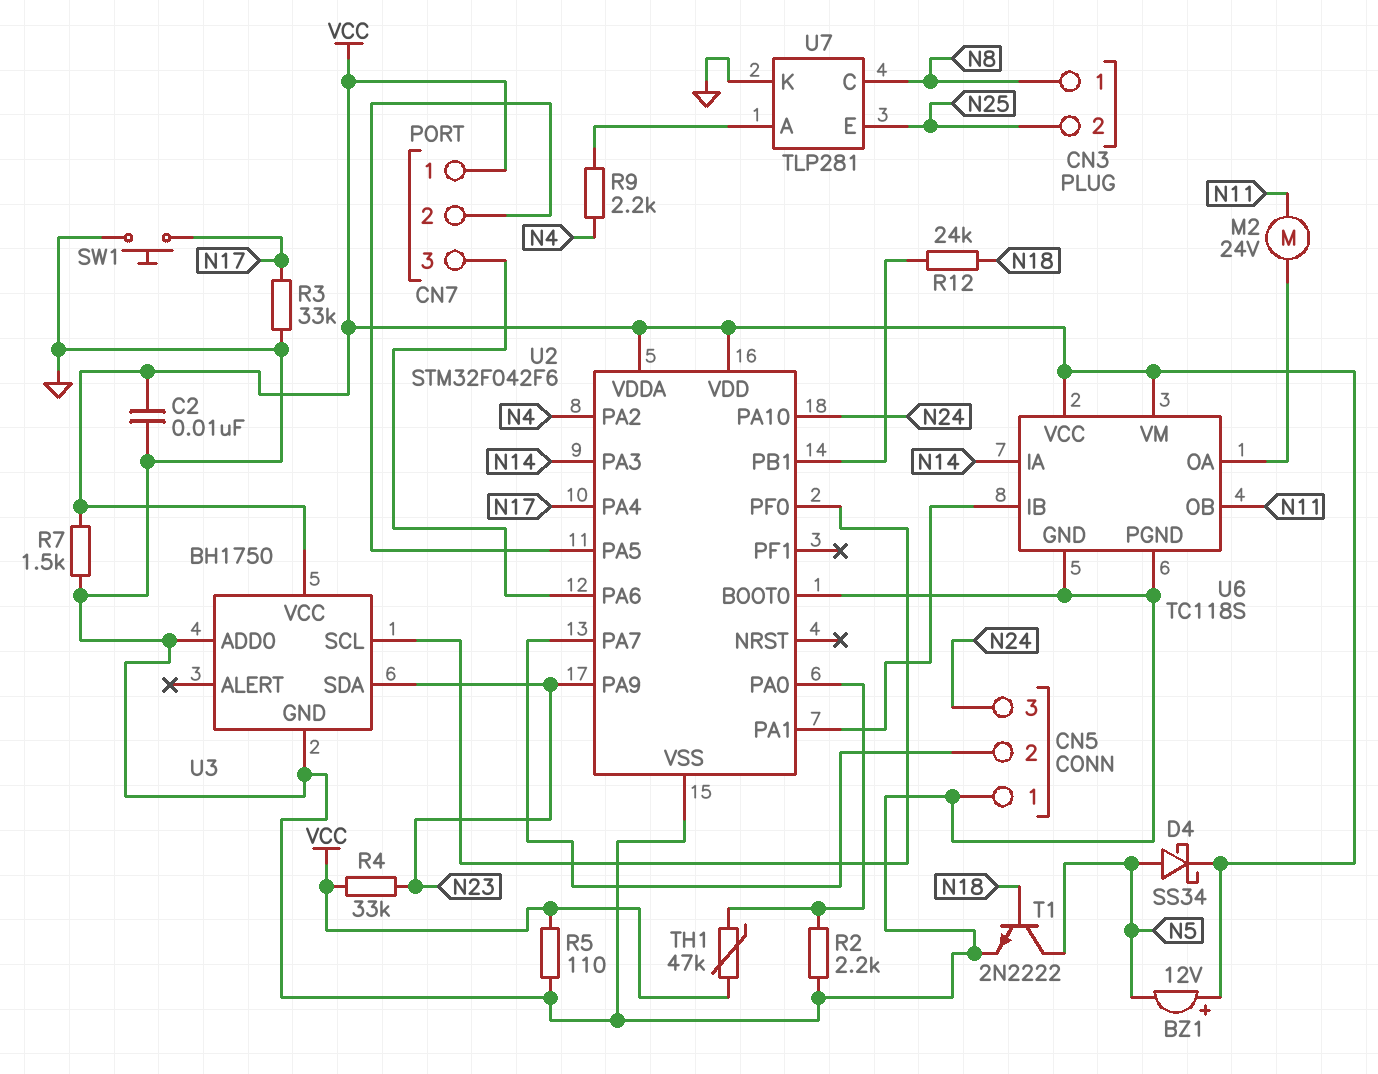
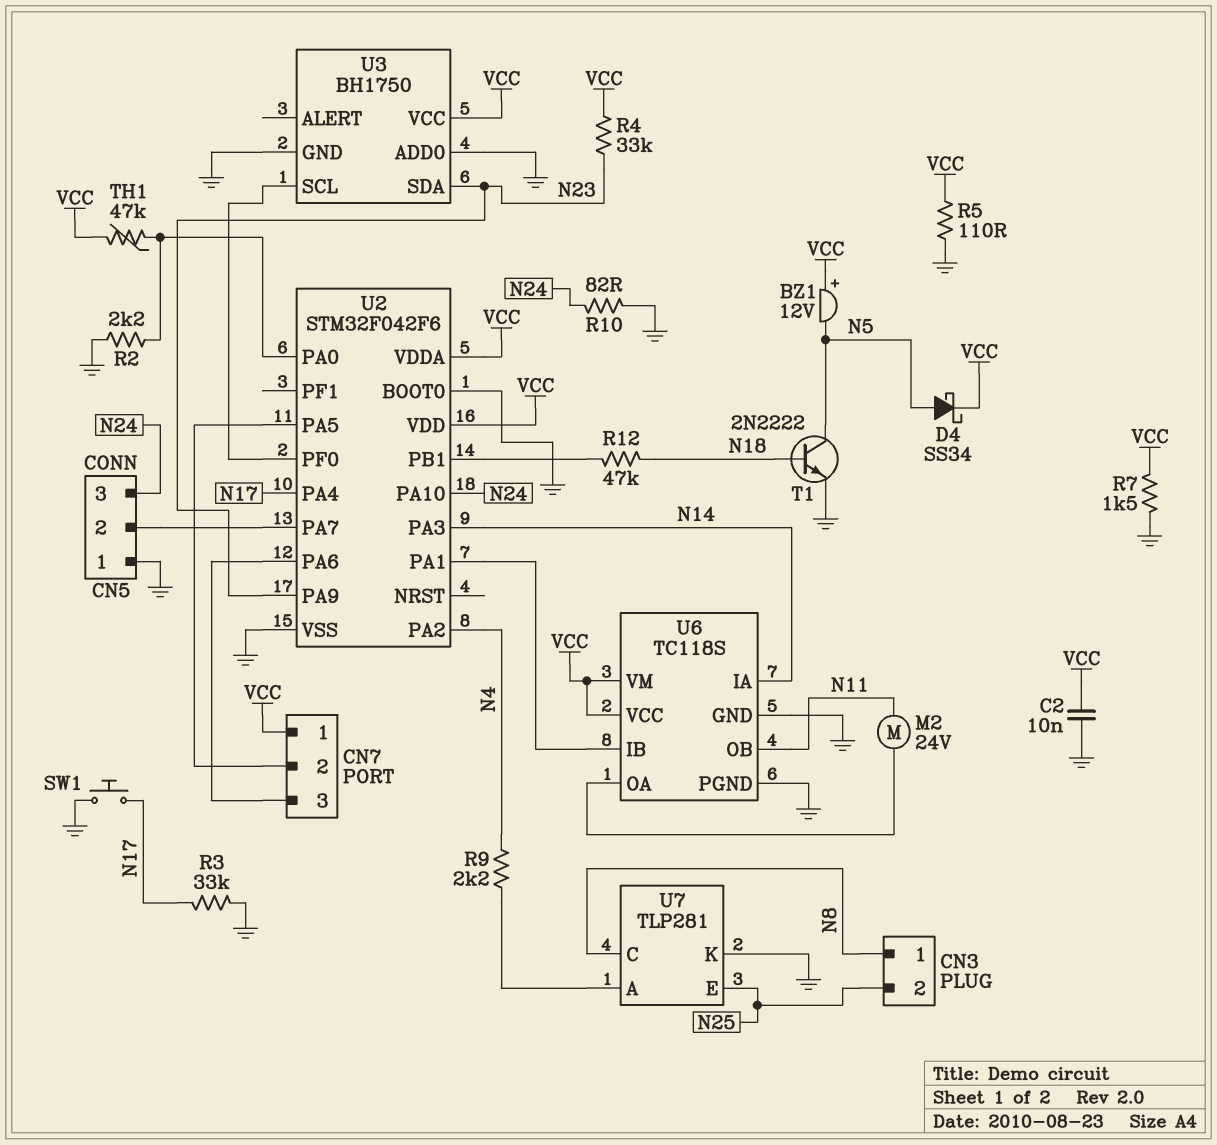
R10: none -> 82 (GND, N24)
R12: 24k (N18, U2/PB1) -> 47k (N18, U2/PB1)

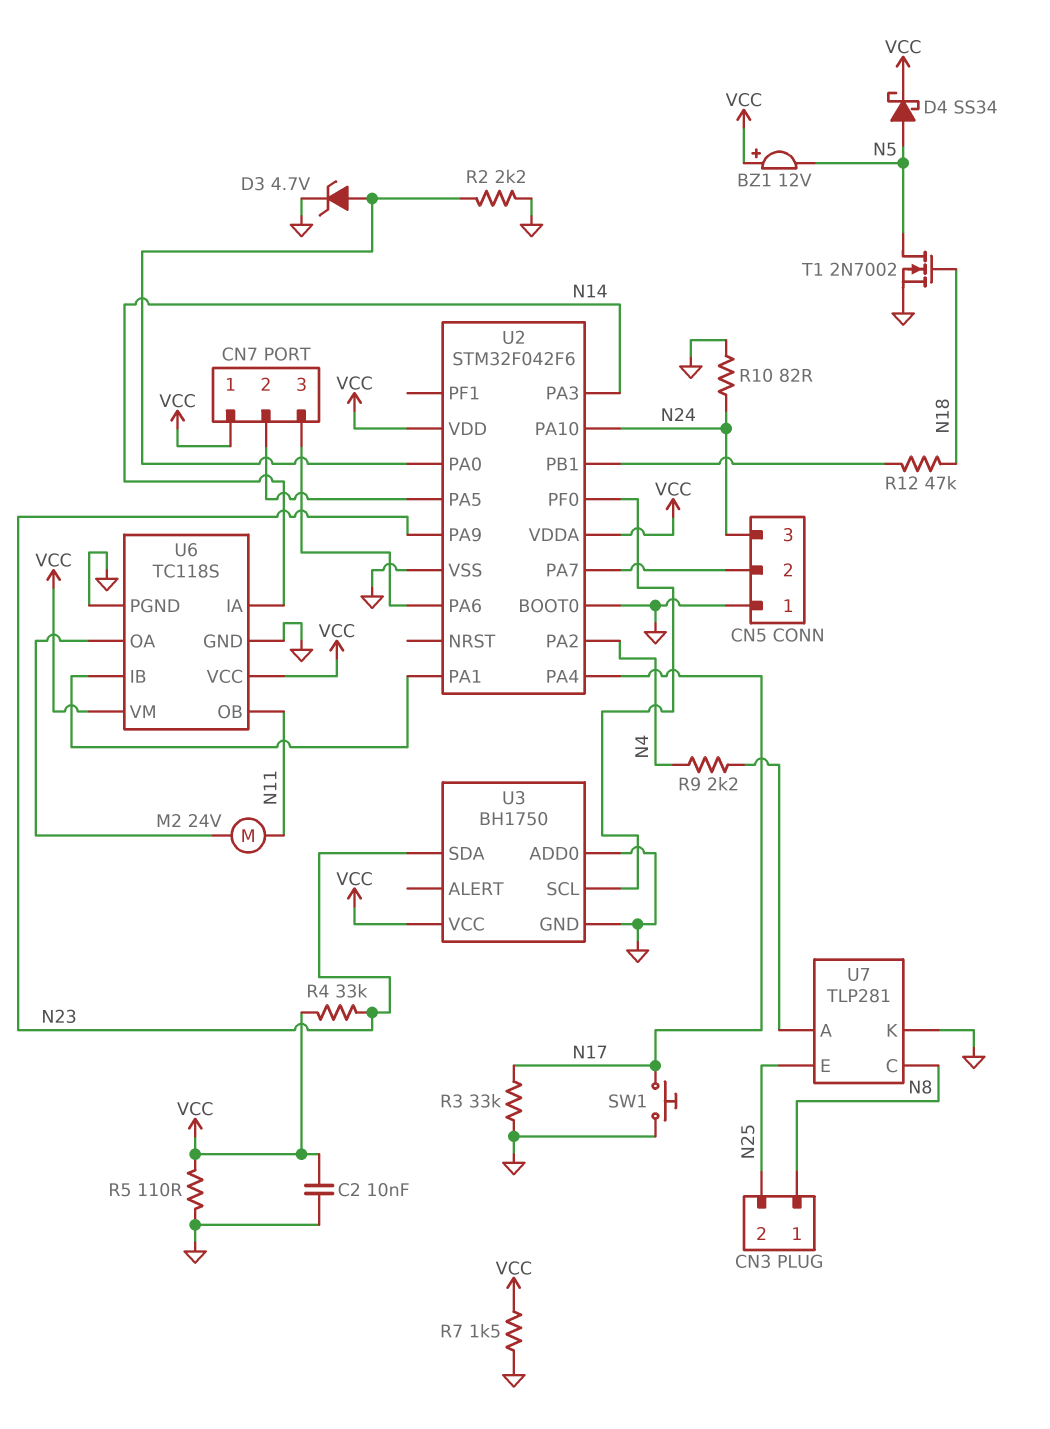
D3: none -> zener 4.7V (A U2/PA0, K GND)
T1: NPN 2N2222 (B N18, C N5, E GND) -> NMOS 2N7002 (G N18, D N5, S GND)
TH1: 47k (U2/PA0, VCC) -> none

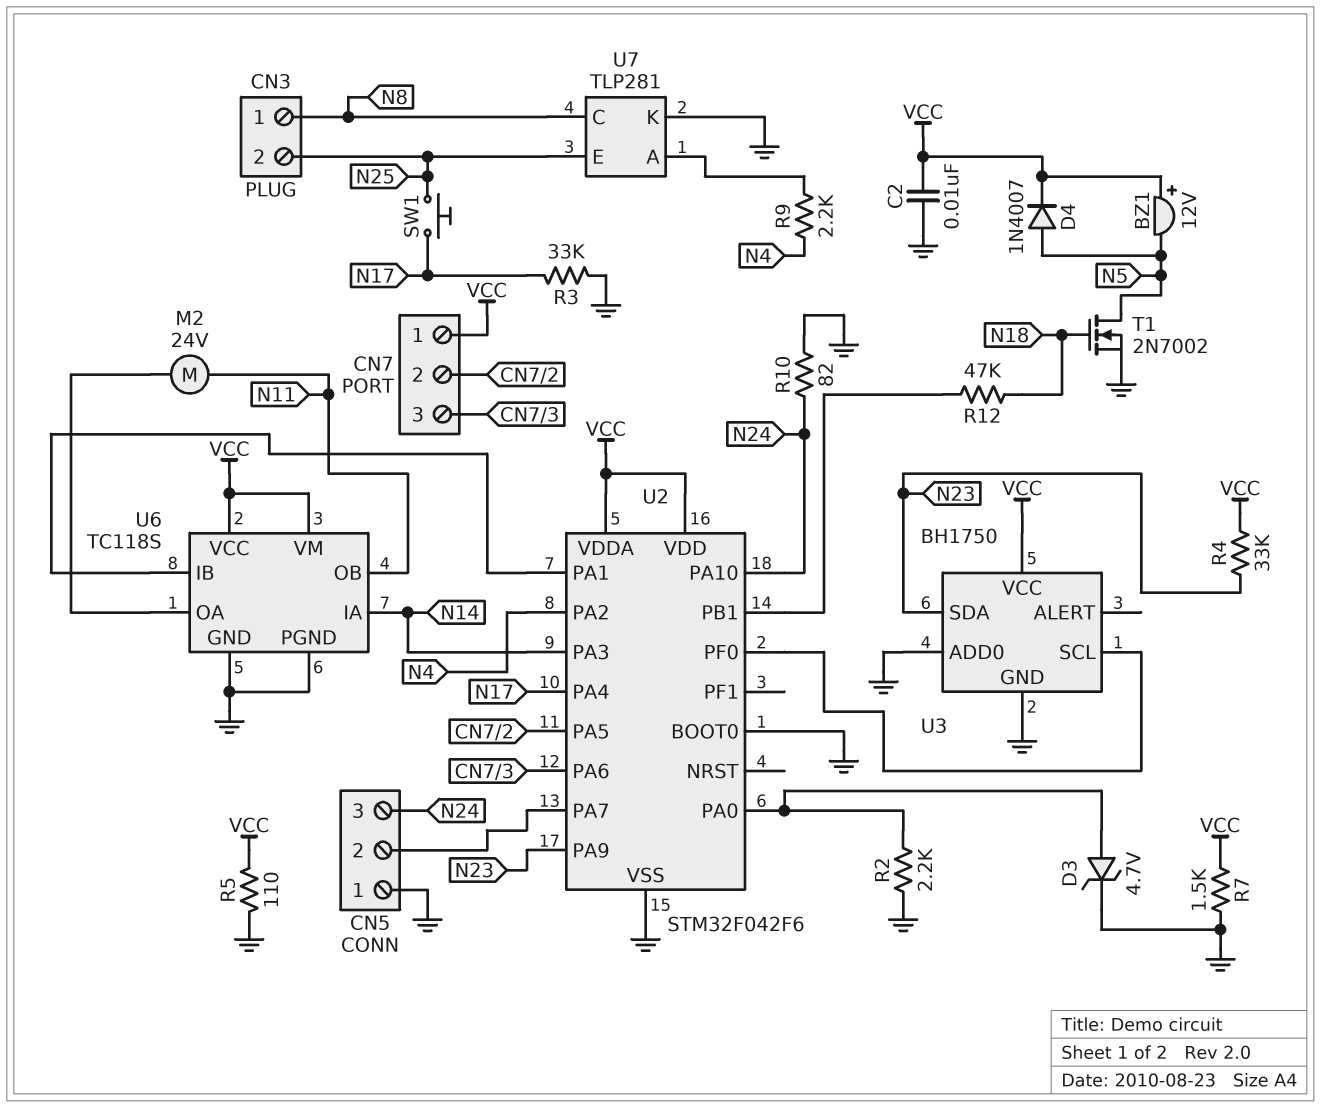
D4: schottky SS34 (A N5, K VCC) -> diode 1N4007 (A N5, K VCC)
SW1: button (GND, N17) -> button (N17, N25)

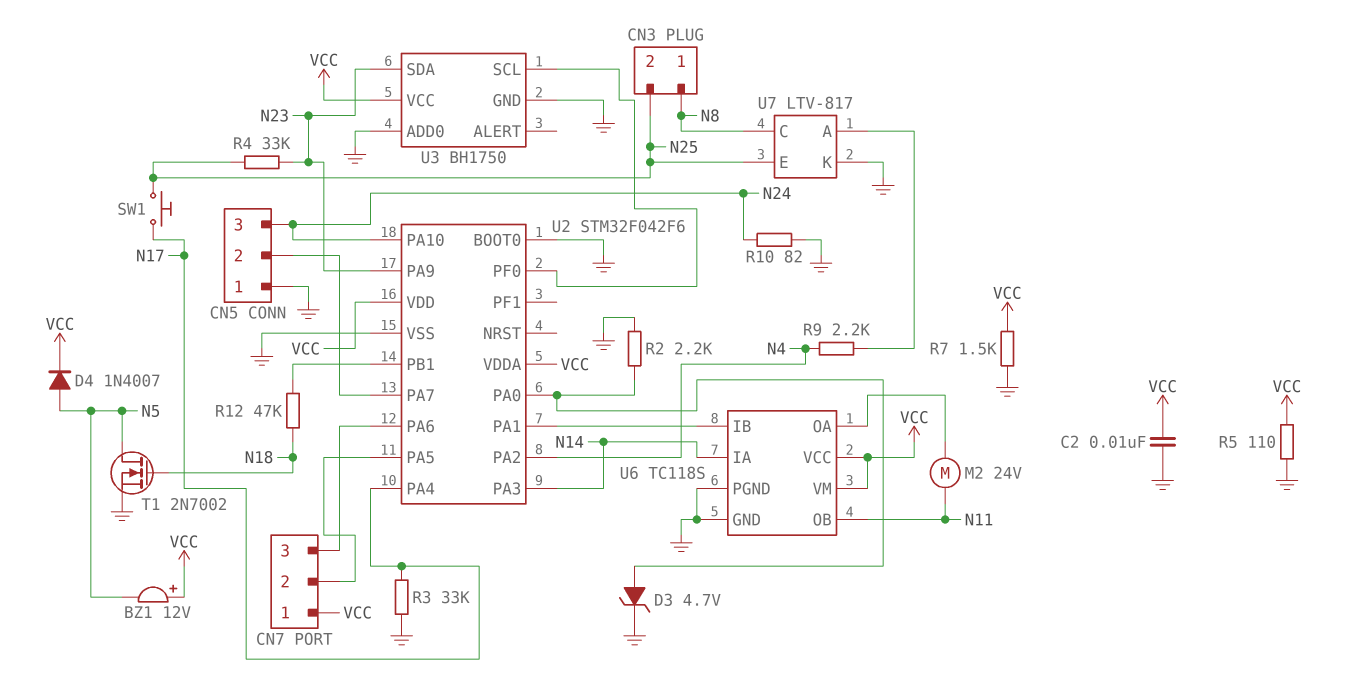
R4: 33k (N23, VCC) -> 33k (N23, N25)
U7: TLP281 -> LTV-817

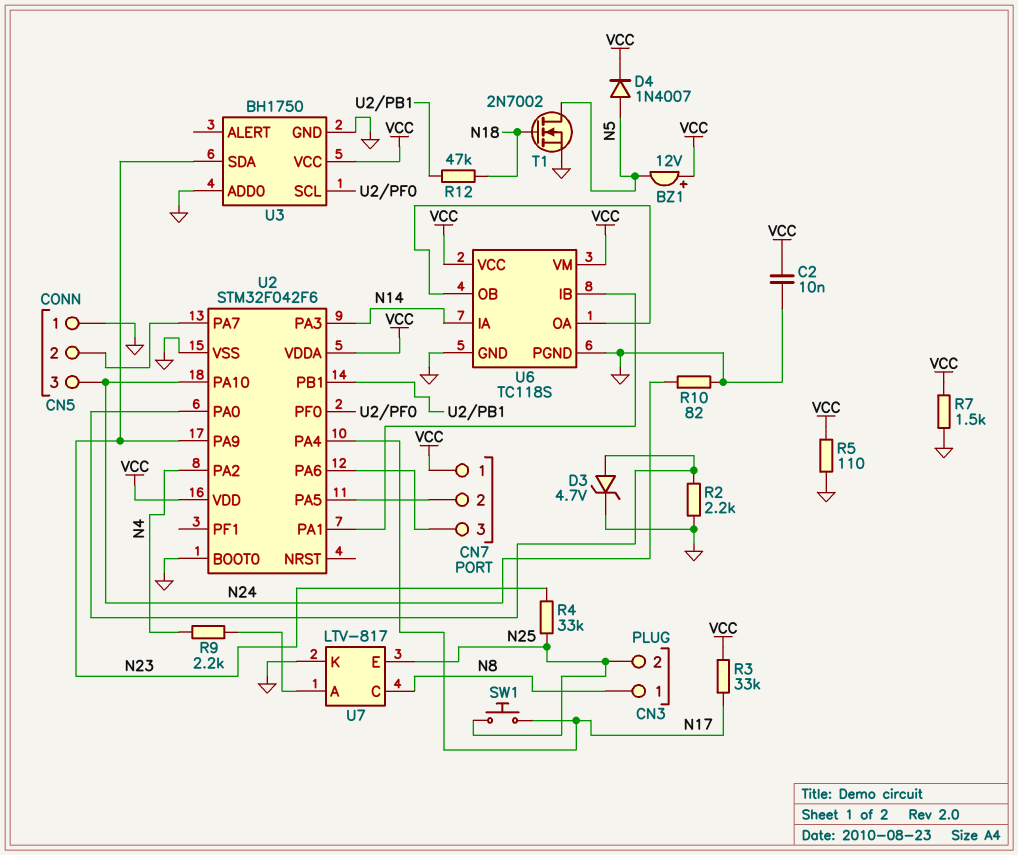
M2: motor 24V (N11, U6/OA) -> none
R3: 33k (GND, N17) -> 33k (N17, VCC)
U6 pin OB: N11 -> U6/OA

